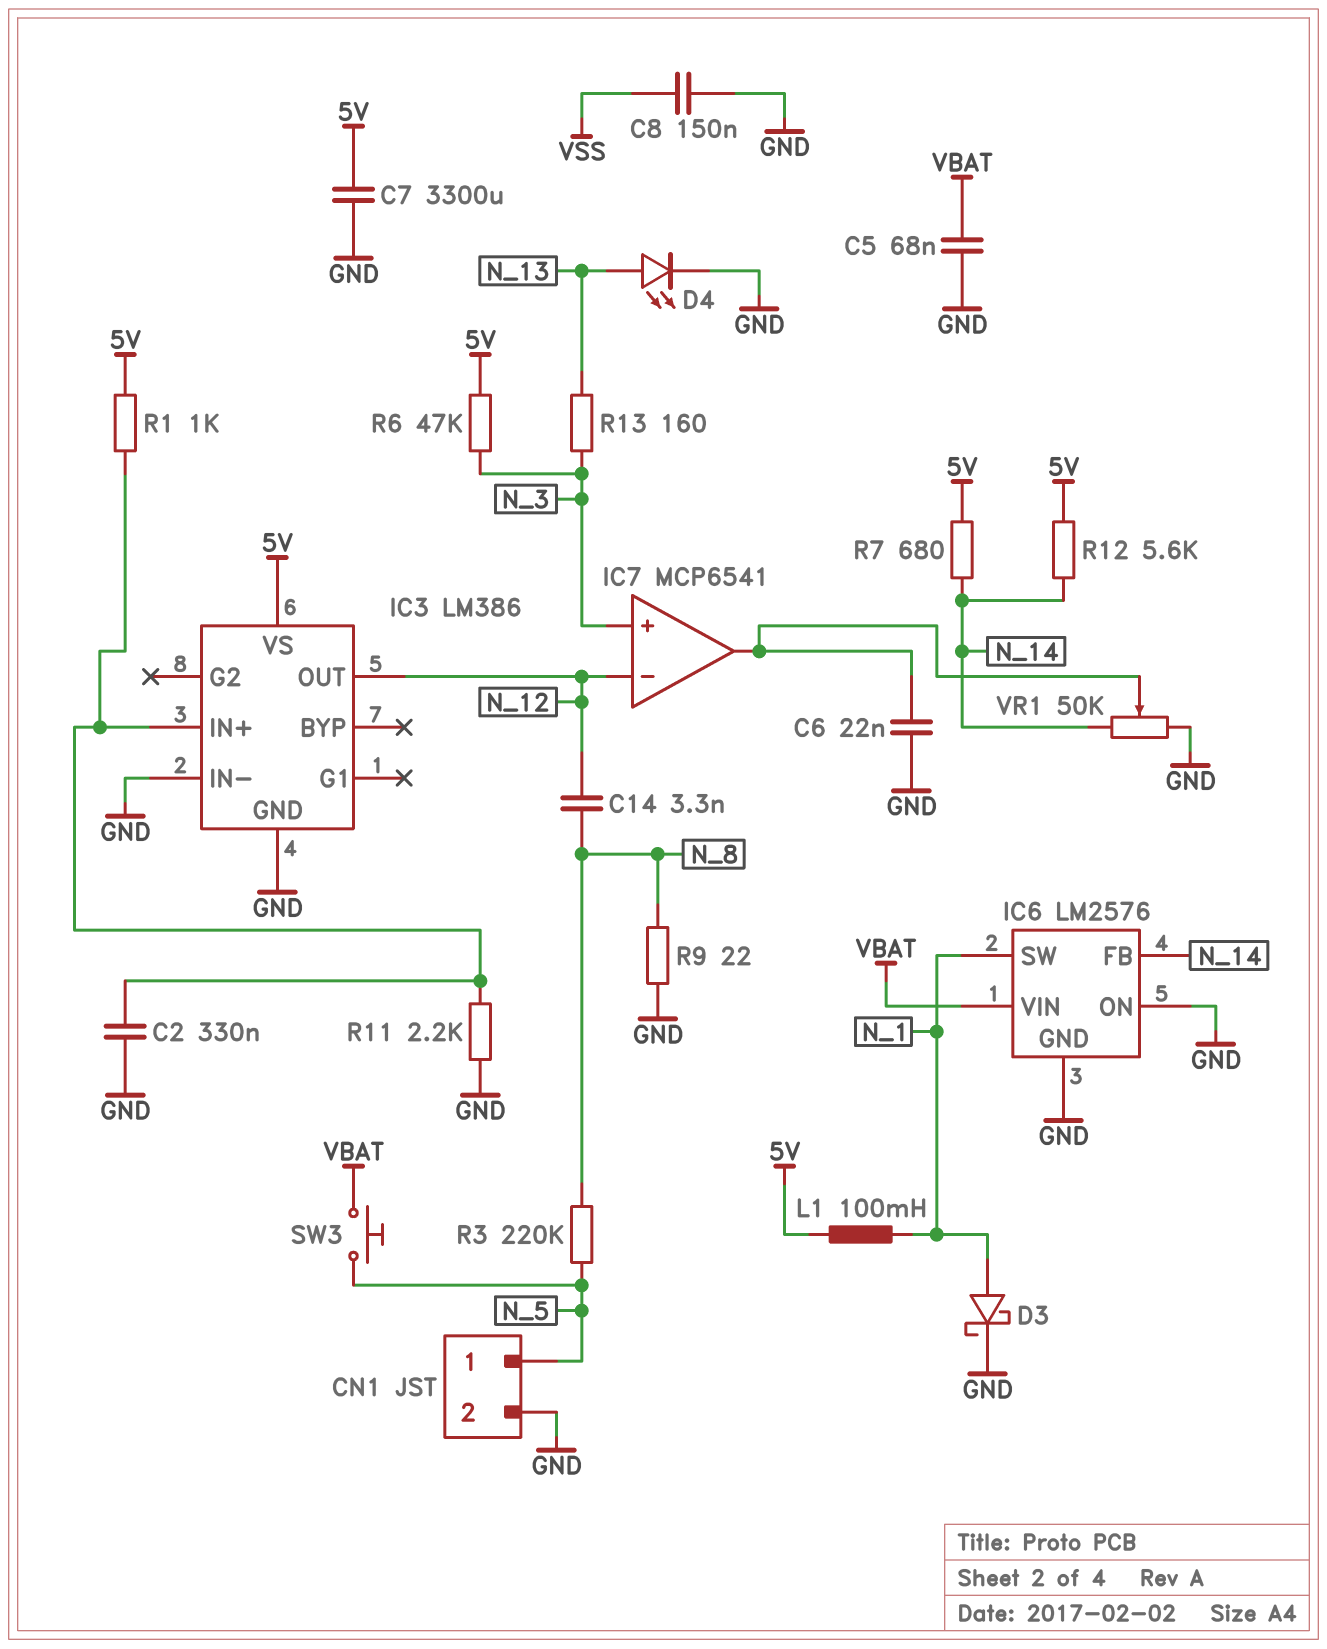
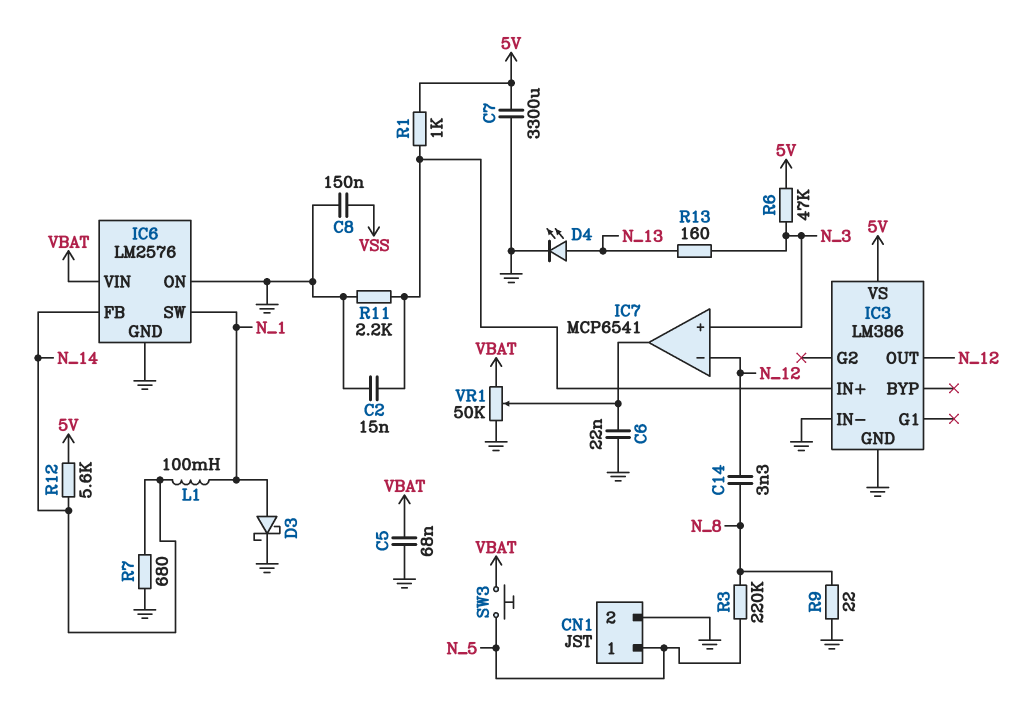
C2: 330nF (GND, IC3/IN+) -> 15nF (GND, IC3/IN+)
L1: 100mH (5V, N_1) -> 100mH (N_1, N_14)
R7: 680 (5V, N_14) -> 680 (GND, N_14)
VR1: 50k (GND, N_14, wiper IC7/out) -> 50k (GND, VBAT, wiper IC7/out)

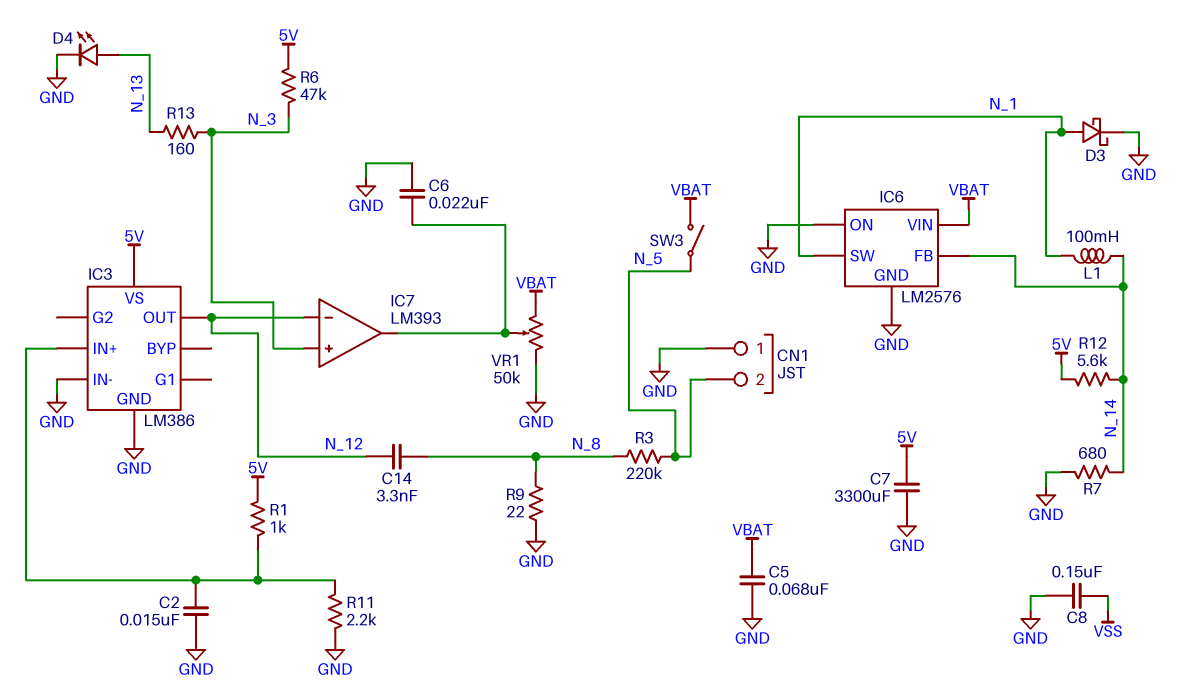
CN1 pin 1: N_5 -> GND
CN1 pin 2: GND -> N_5
IC7: MCP6541 -> LM393
SW3: button (N_5, VBAT) -> switch (N_5, VBAT)

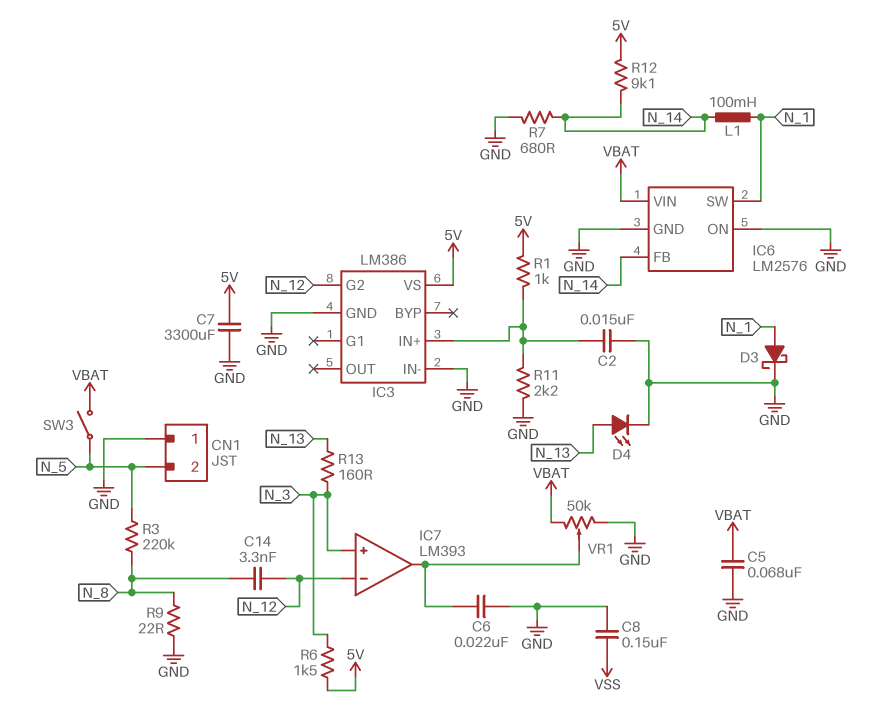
IC3 pin G2: none -> N_12
IC3 pin OUT: N_12 -> none
R6: 47k (5V, N_3) -> 1.5k (5V, N_3)
R12: 5.6k (5V, N_14) -> 9.1k (5V, N_14)

